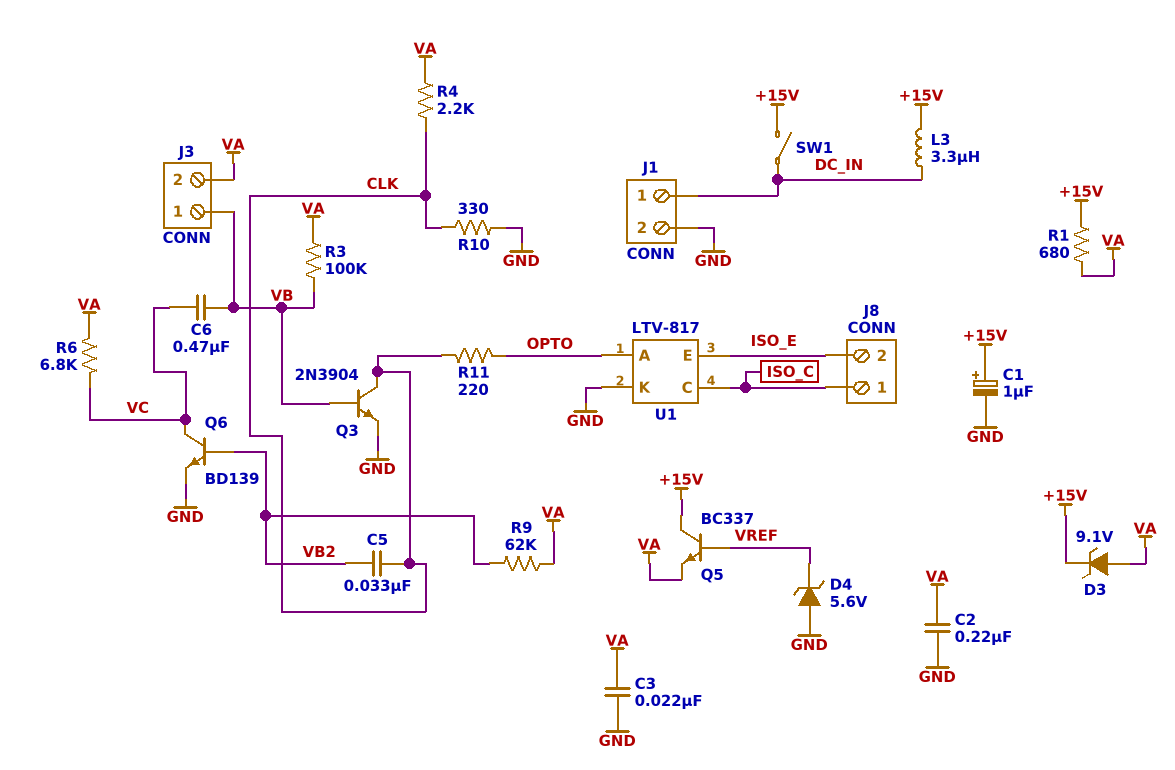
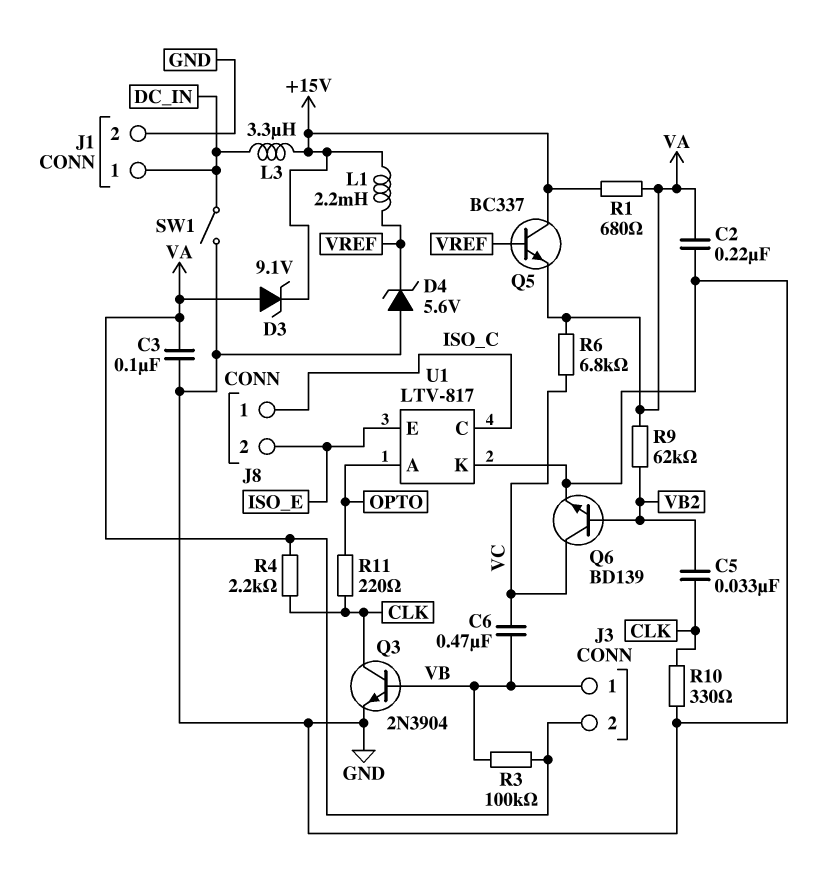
C1: 1uF (plus +15V, minus GND) -> none
C3: 22nF (GND, VA) -> 100nF (GND, VA)
L1: none -> 2.2mH (+15V, VREF)
SW1: switch (+15V, DC_IN) -> switch (DC_IN, GND)

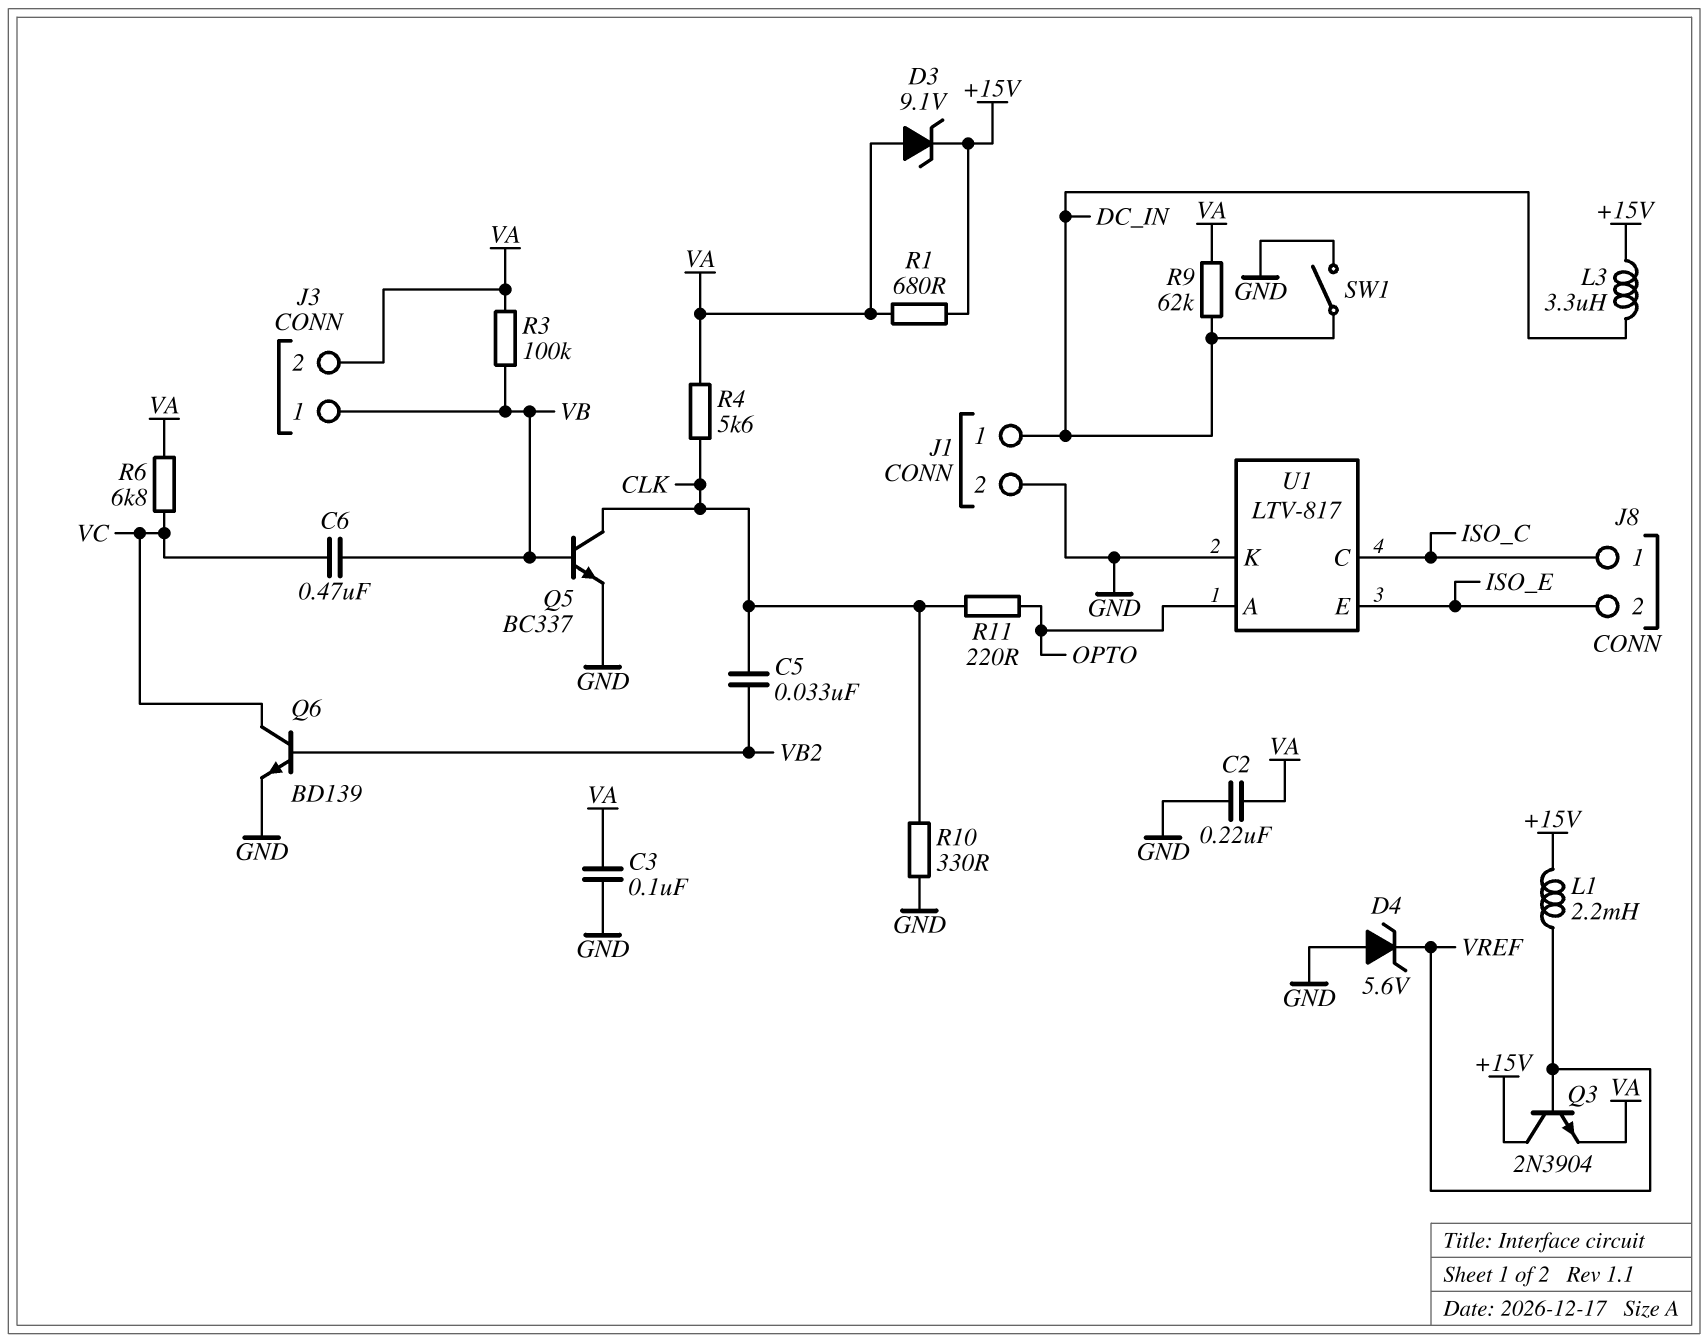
Q3: NPN 2N3904 (B VB, C CLK, E GND) -> NPN 2N3904 (B VREF, C +15V, E VA)
Q5: NPN BC337 (B VREF, C +15V, E VA) -> NPN BC337 (B VB, C CLK, E GND)
R4: 2.2k (CLK, VA) -> 5.6k (CLK, VA)
R9: 62k (VA, VB2) -> 62k (DC_IN, VA)

